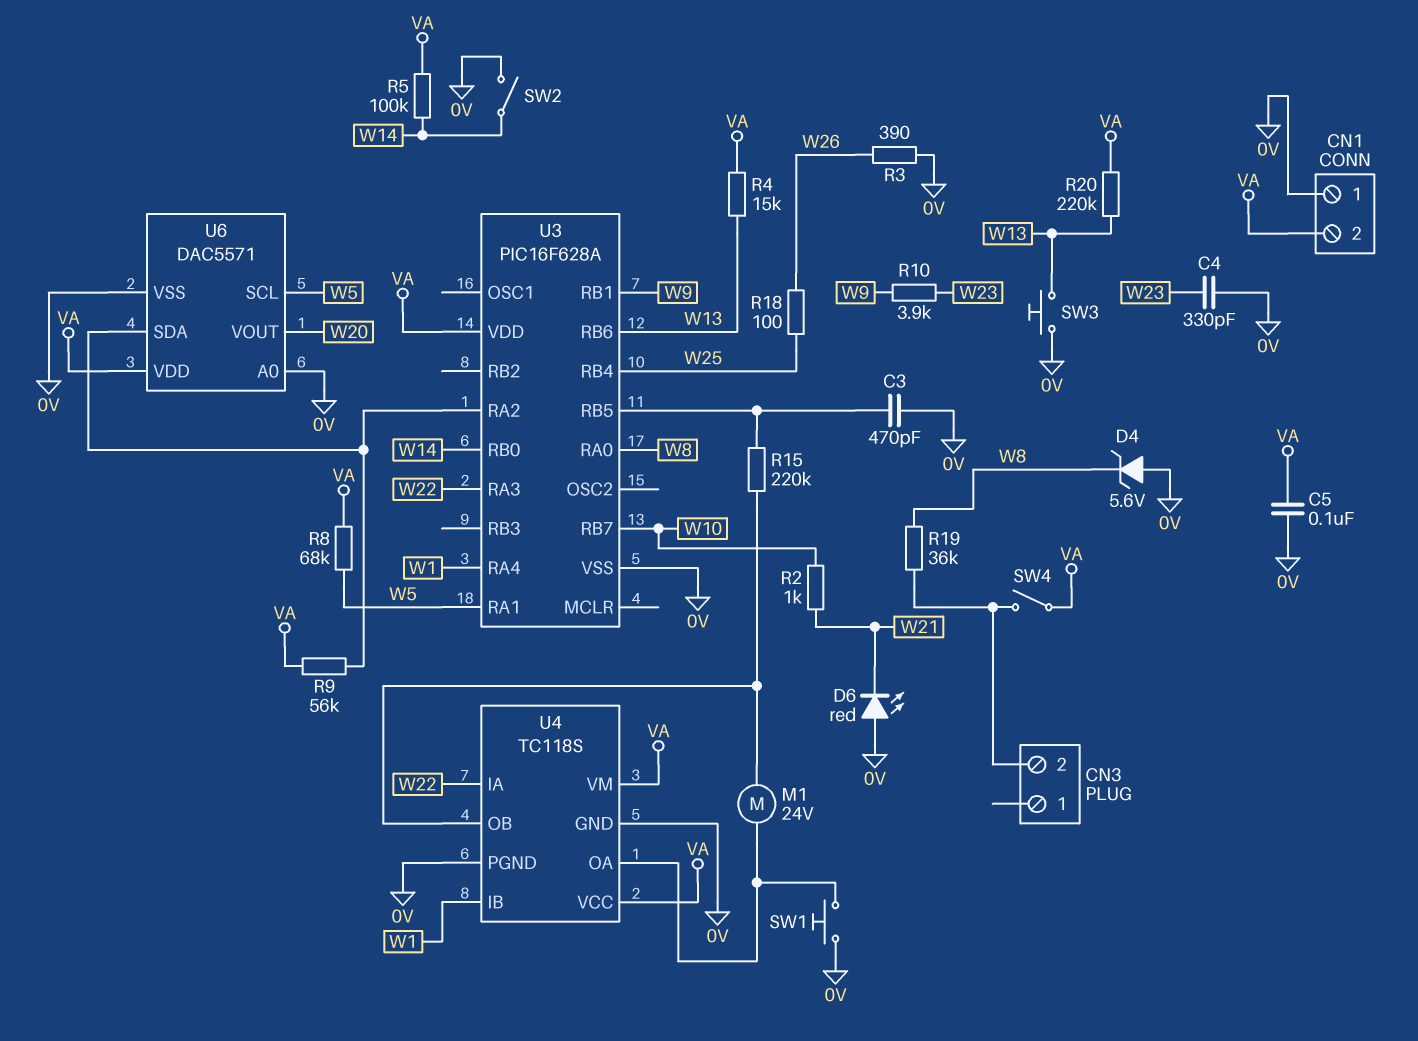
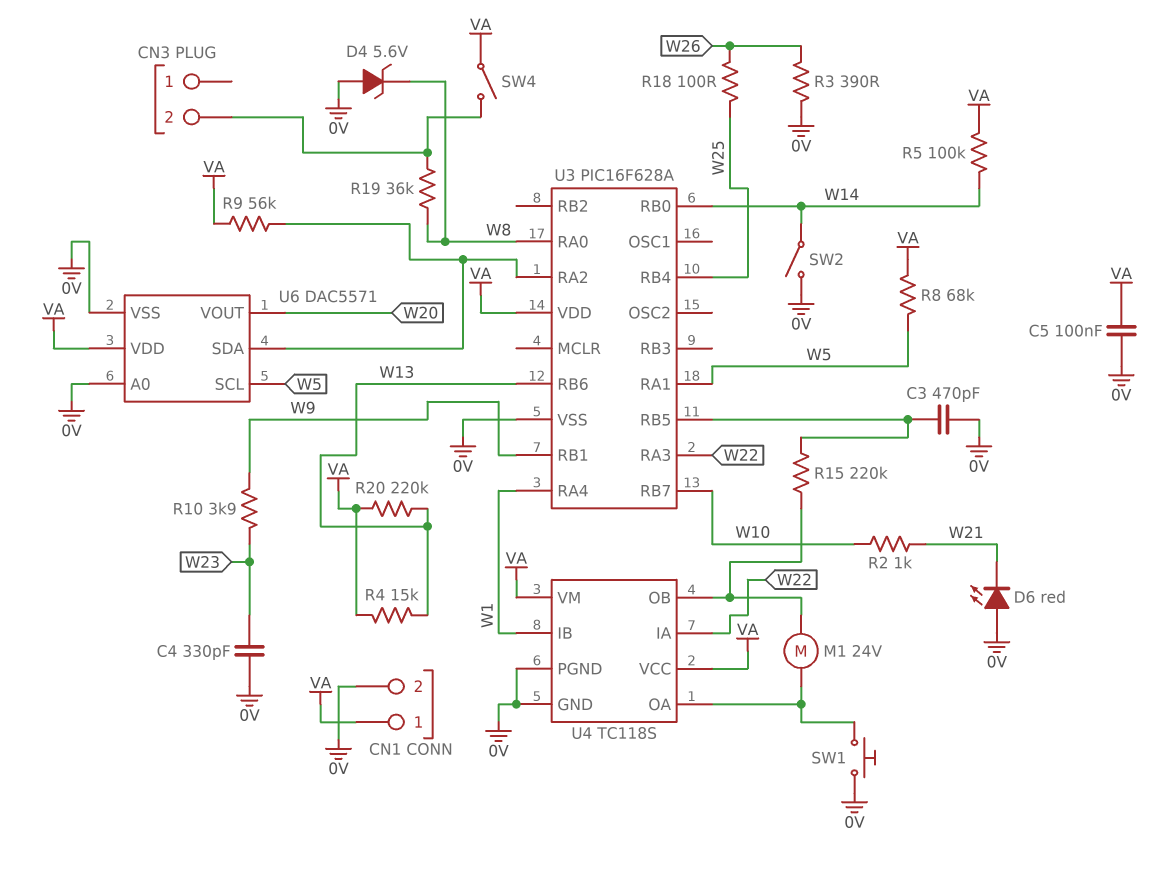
CN1 pin 1: 0V -> VA
CN1 pin 2: VA -> 0V
SW3: button (0V, W13) -> none

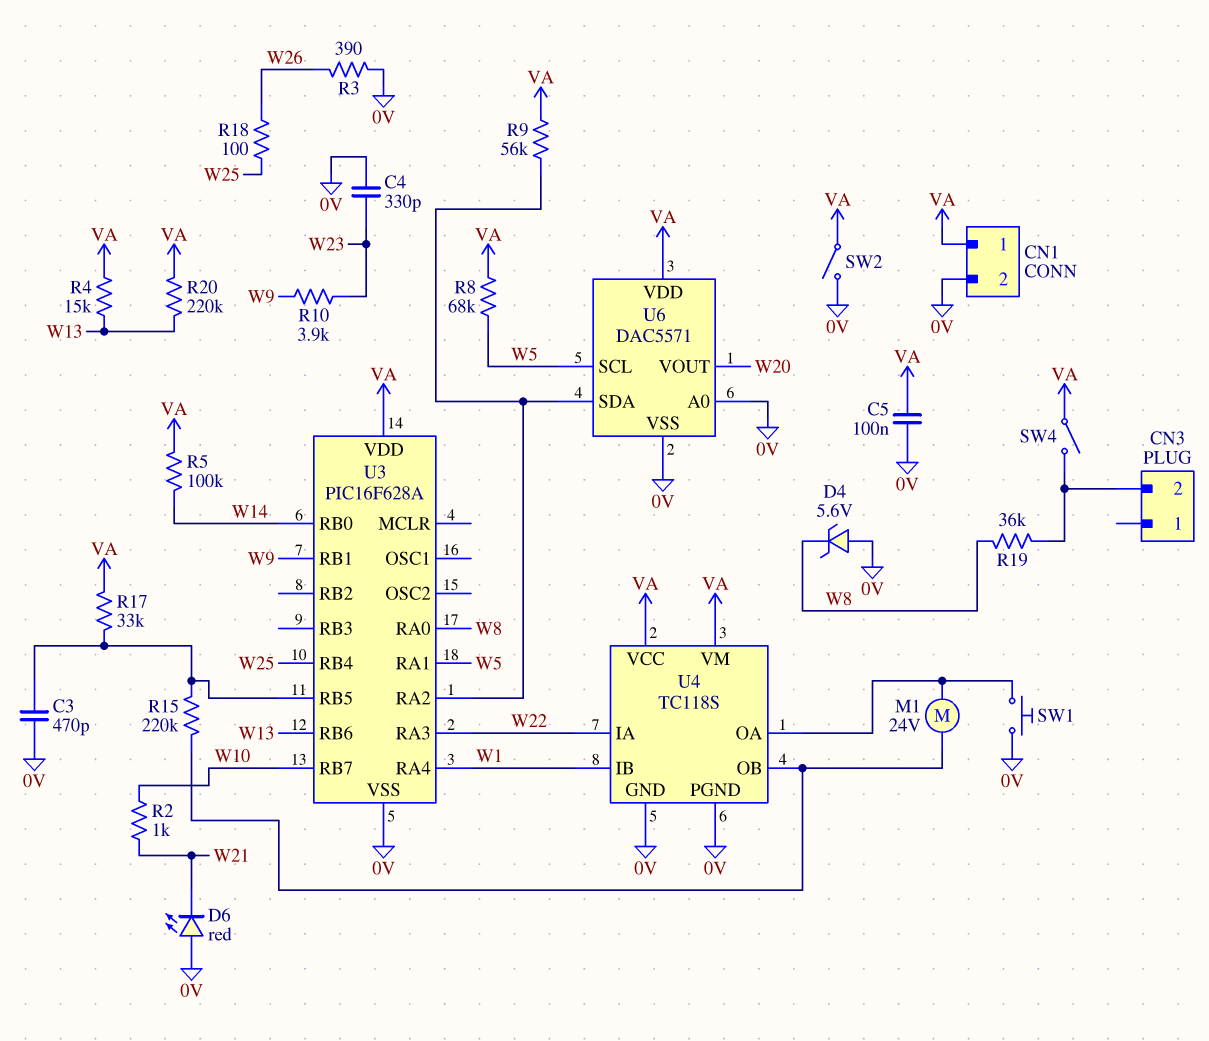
R17: none -> 33k (U3/RB5, VA)
SW2: switch (0V, W14) -> switch (0V, VA)

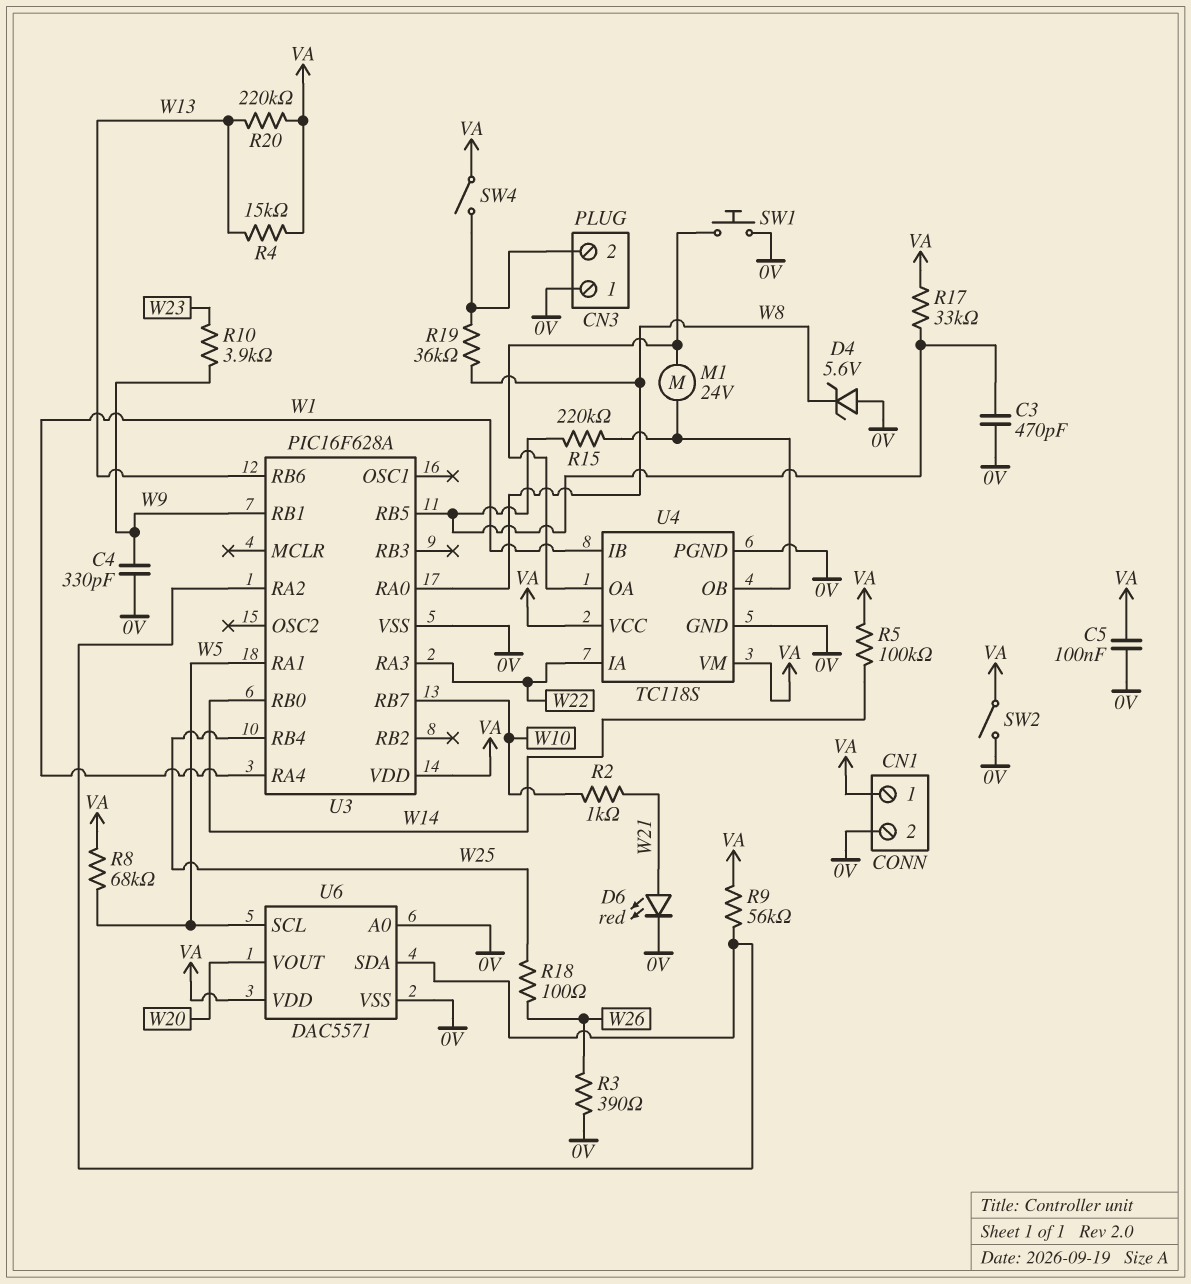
C4: 330pF (0V, W23) -> 330pF (0V, W9)
CN3 pin 1: none -> 0V
D6: LED red (A 0V, K W21) -> LED red (A W21, K 0V)

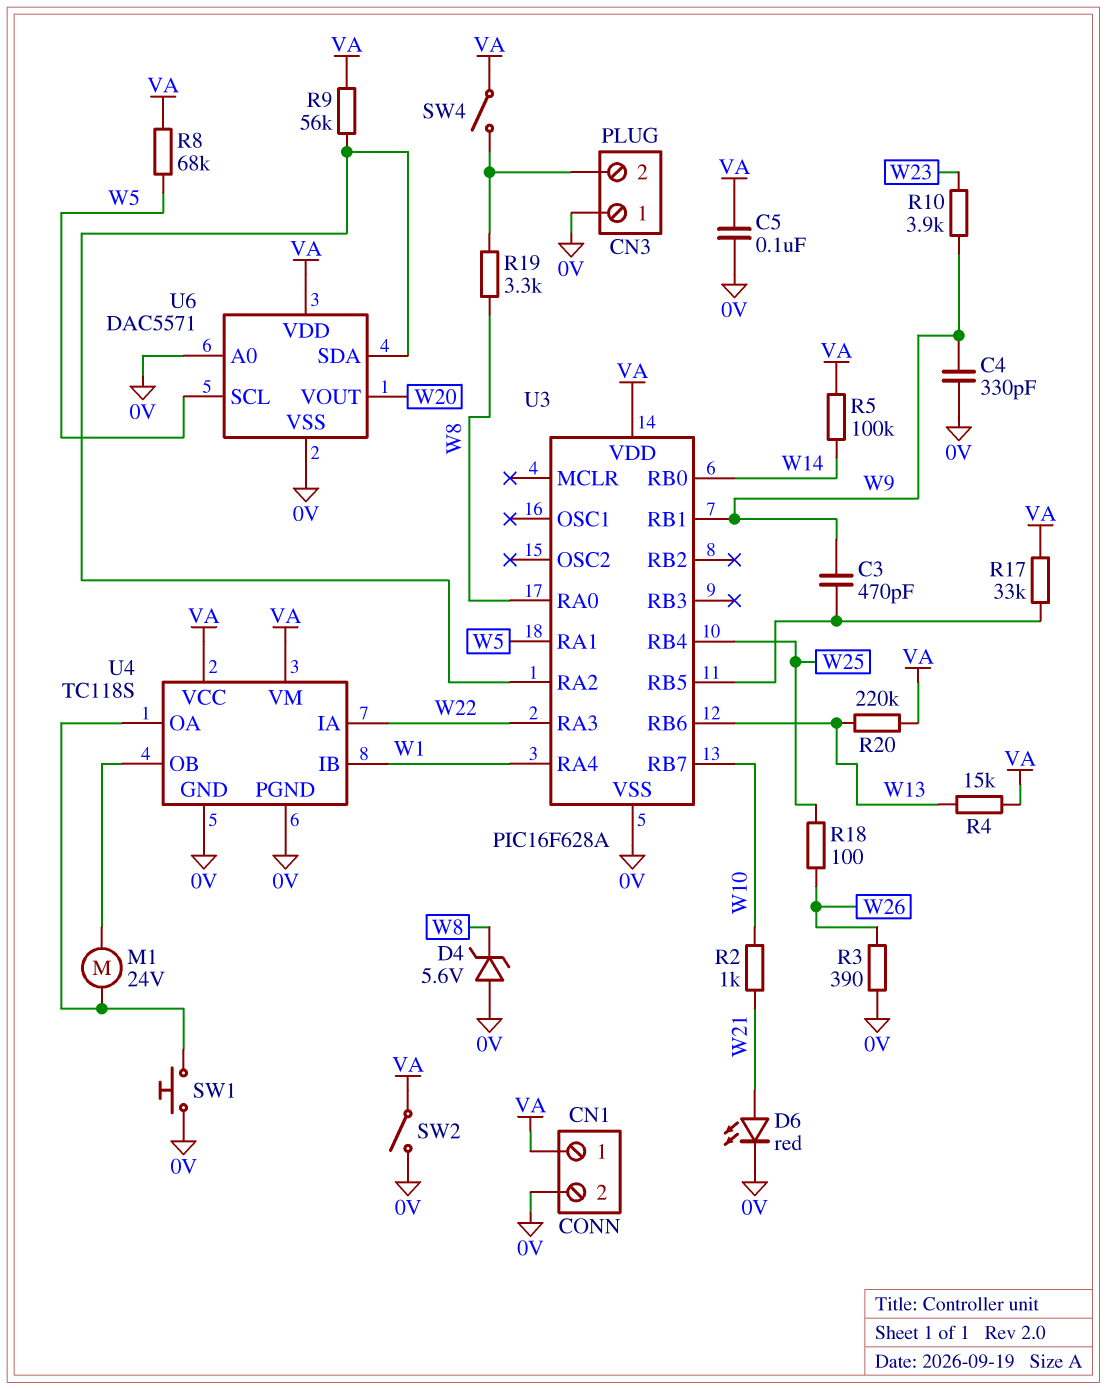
C3: 470pF (0V, U3/RB5) -> 470pF (U3/RB5, W9)
R15: 220k (U3/RB5, U4/OB) -> none
R19: 36k (CN3/2, W8) -> 3.3k (CN3/2, W8)

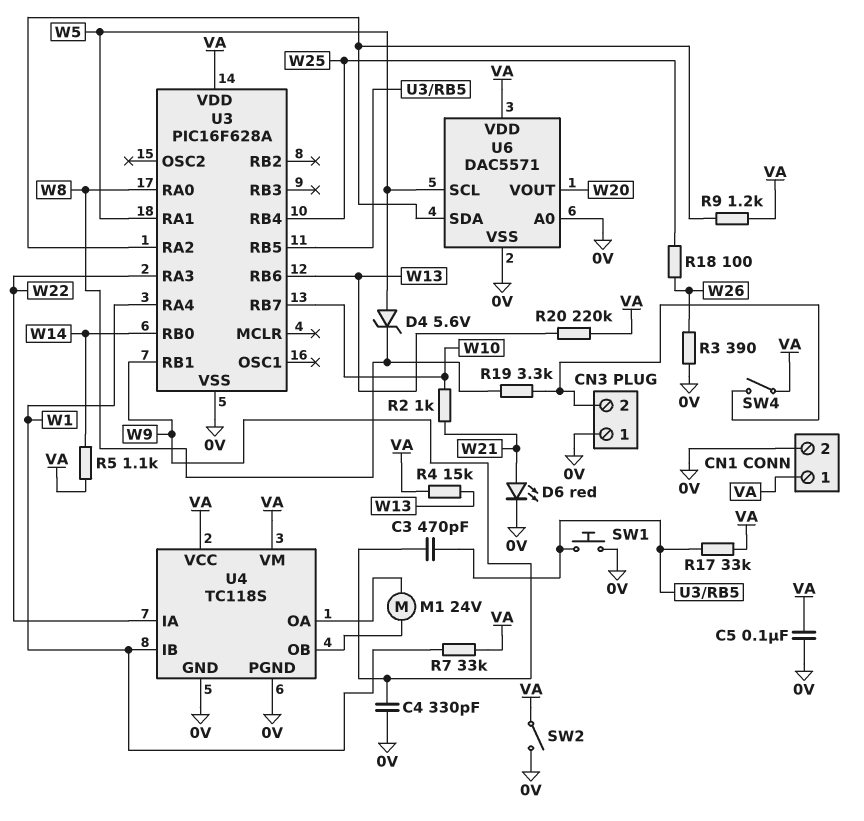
D4: zener 5.6V (A 0V, K W8) -> zener 5.6V (A W5, K W8)
R5: 100k (VA, W14) -> 1.1k (VA, W14)
R7: none -> 33k (VA, W1)
R8: 68k (VA, W5) -> none
R9: 56k (U3/RA2, VA) -> 1.2k (U3/RA2, VA)
R10: 3.9k (W9, W23) -> none
SW1: button (0V, U4/OA) -> button (0V, U3/RB5)

